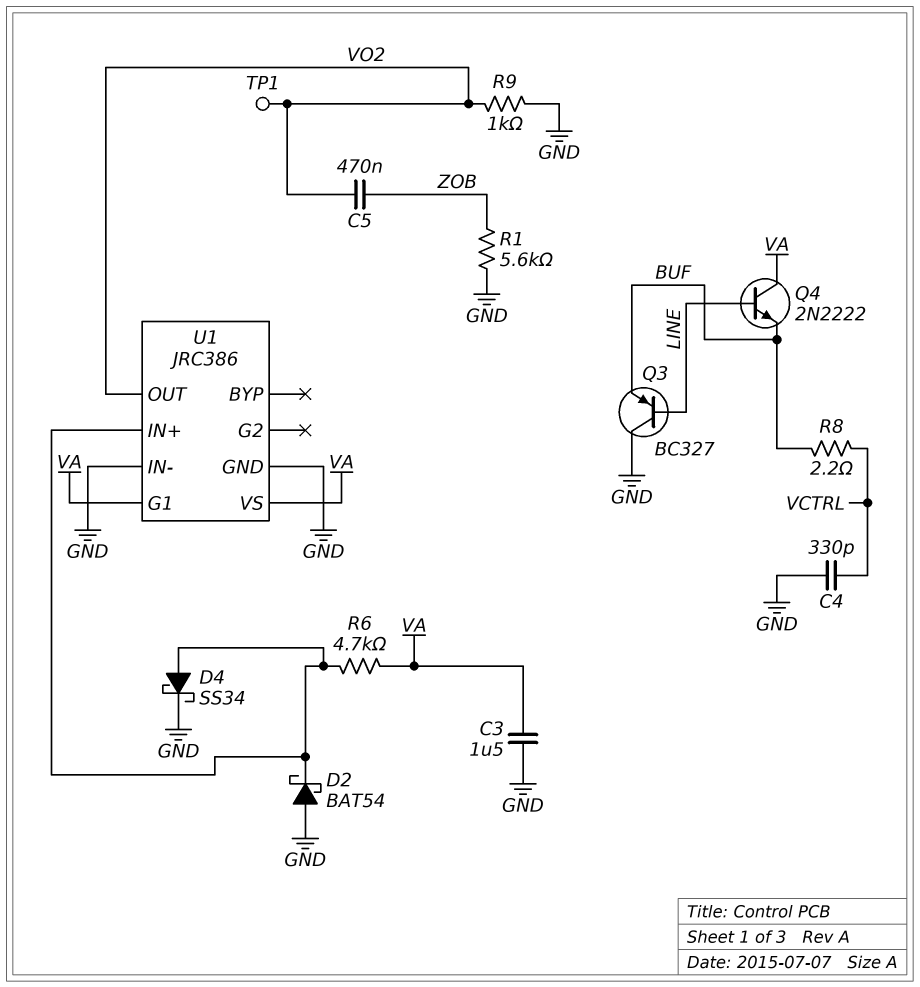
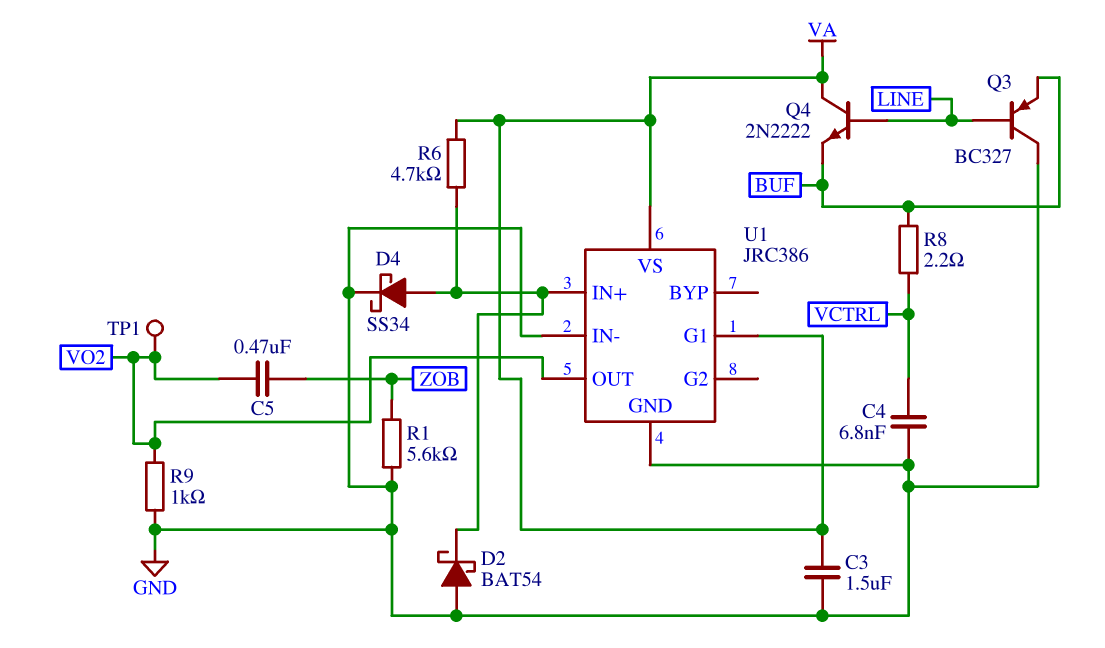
C4: 330pF (GND, VCTRL) -> 6.8nF (GND, VCTRL)

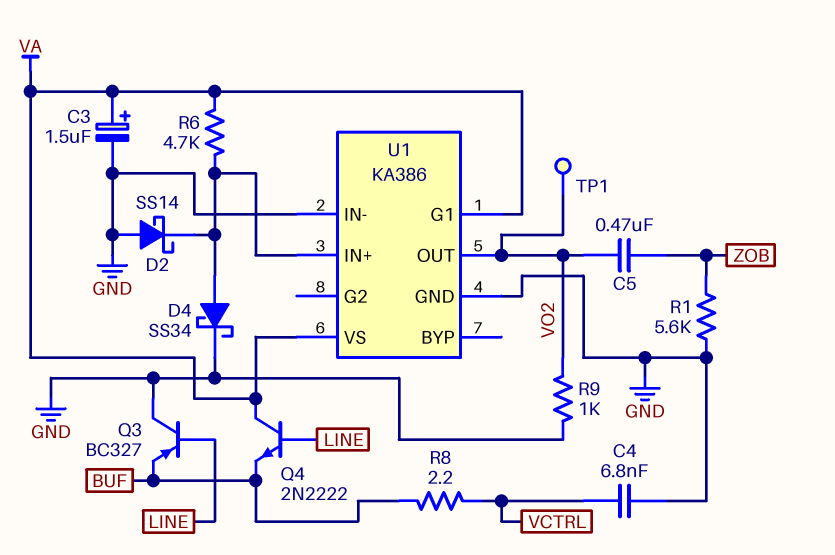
C3: 1.5uF (GND, VA) -> 1.5uF (plus VA, minus GND)
D2: schottky BAT54 (A GND, K U1/IN+) -> schottky SS14 (A GND, K U1/IN+)
U1: JRC386 -> KA386

